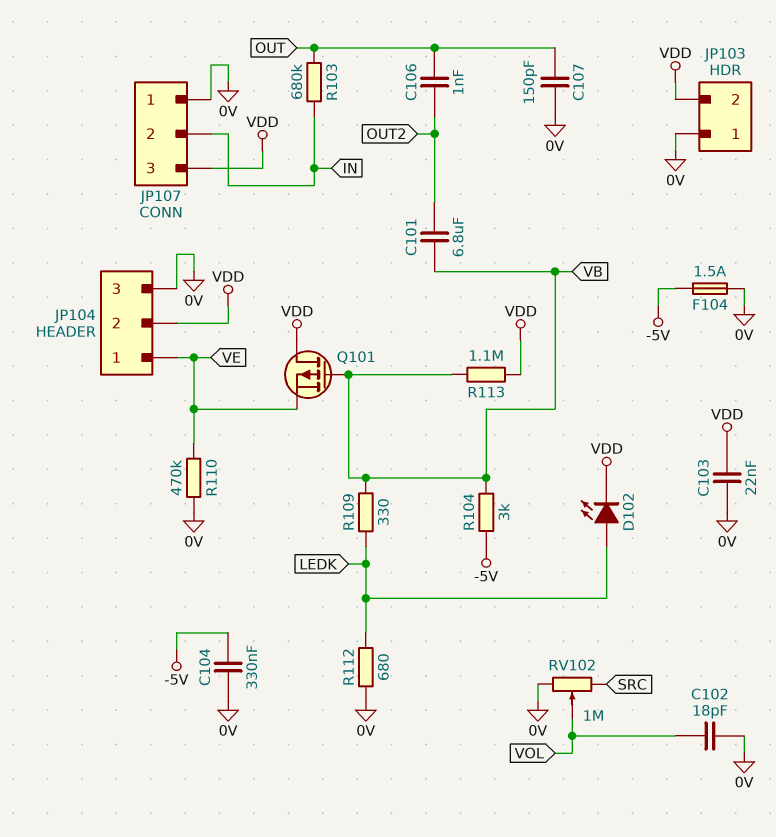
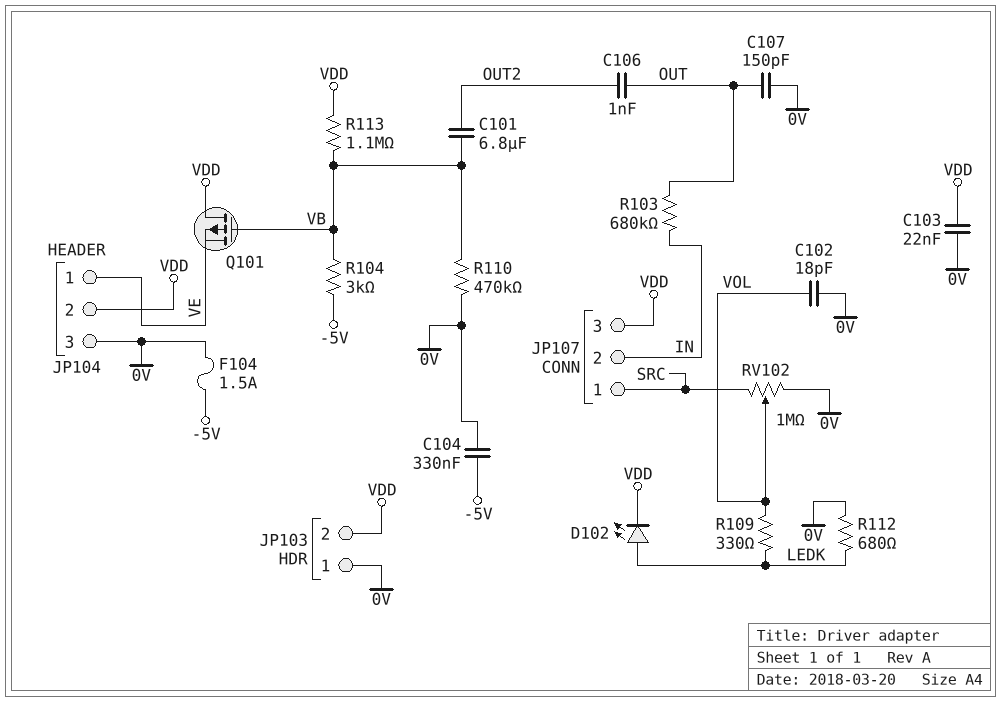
JP107 pin 1: 0V -> SRC
R109: 330 (LEDK, VB) -> 330 (LEDK, VOL)
R110: 470k (0V, VE) -> 470k (0V, VB)

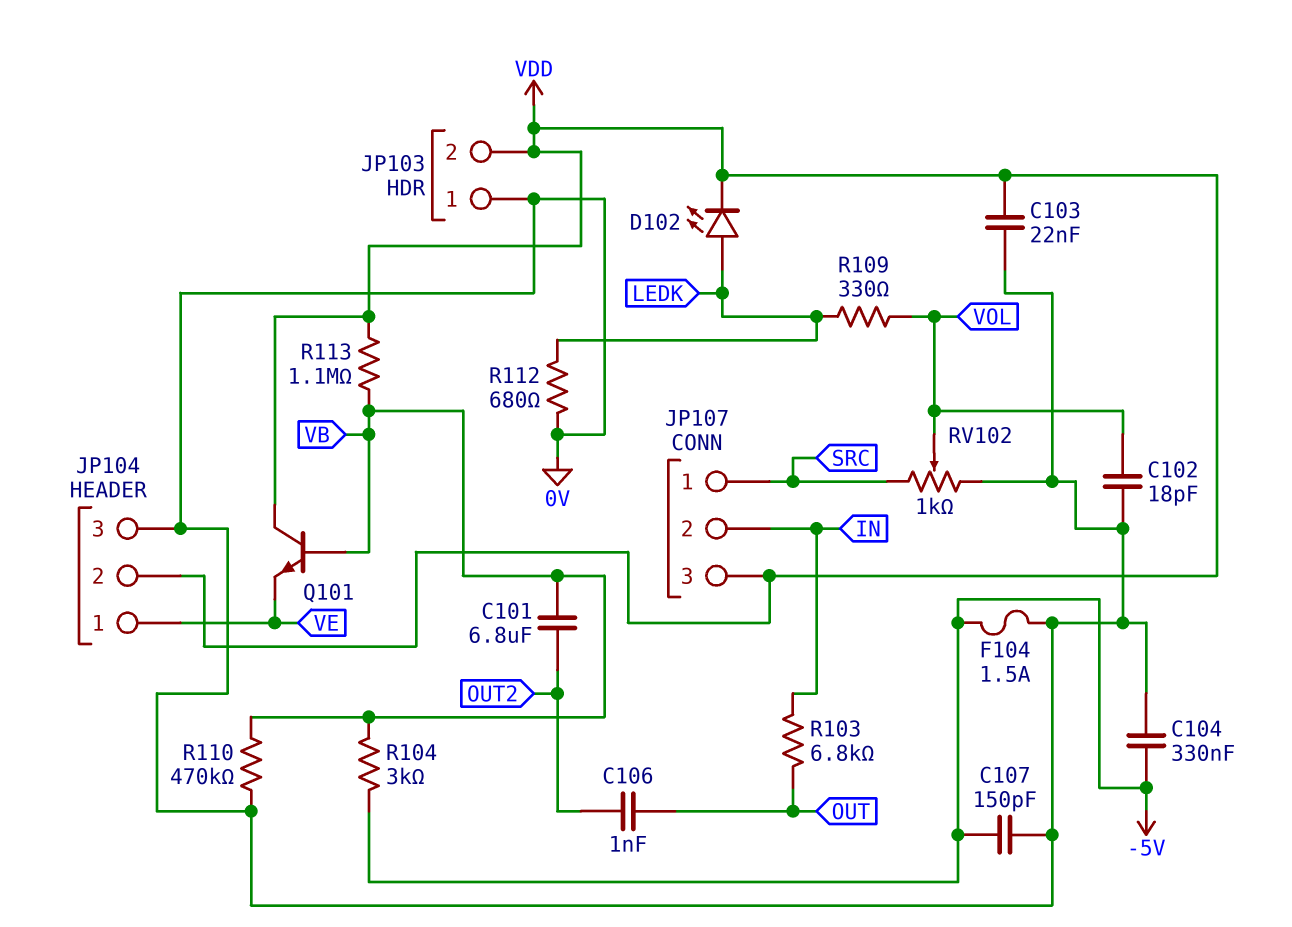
C107: 150pF (0V, OUT) -> 150pF (-5V, 0V)
Q101: PMOS (G VB, D VDD, S VE) -> NPN (B VB, C VDD, E VE)
R103: 680k (IN, OUT) -> 6.8k (IN, OUT)
RV102: 1M (0V, SRC, wiper VOL) -> 1k (0V, SRC, wiper VOL)

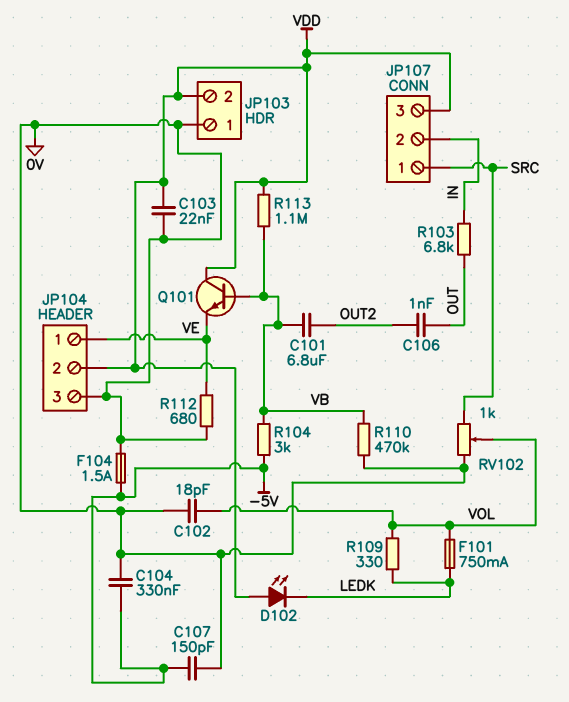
D102: LED (A LEDK, K VDD) -> LED (A VDD, K LEDK)
F101: none -> 750mA (LEDK, VOL)
R112: 680 (0V, LEDK) -> 680 (0V, VE)

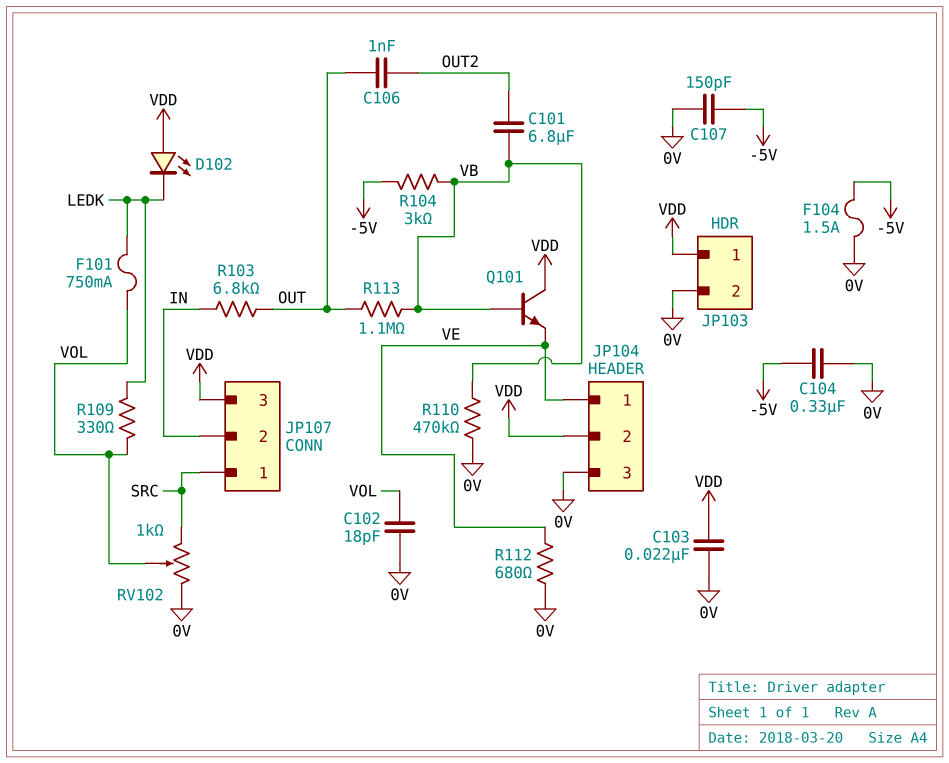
JP103 pin 1: 0V -> VDD
JP103 pin 2: VDD -> 0V
R113: 1.1M (VB, VDD) -> 1.1M (OUT, VB)

